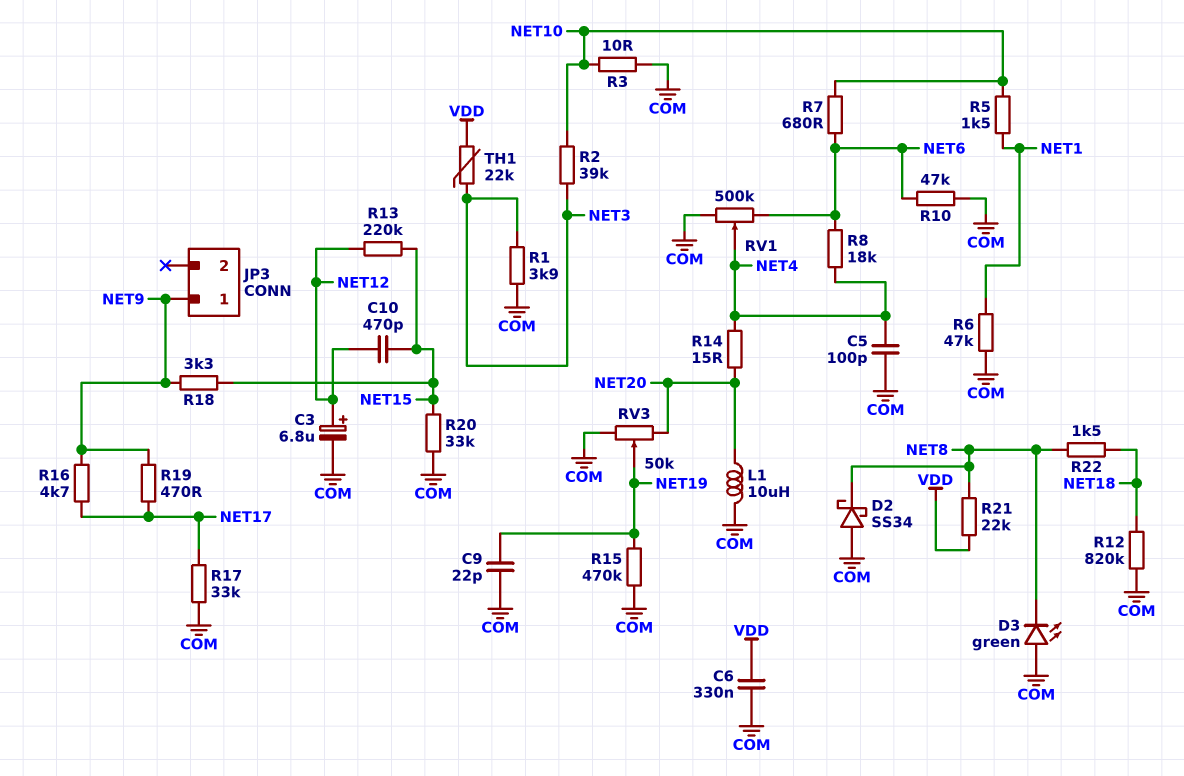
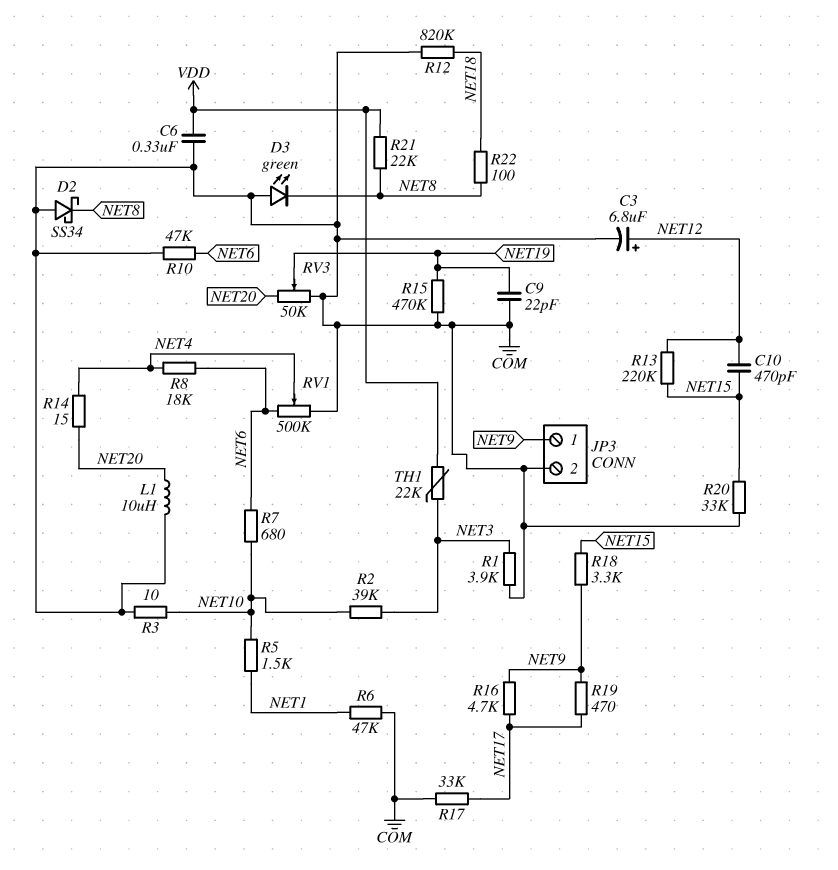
C5: 100pF (COM, NET4) -> none
JP3 pin 2: none -> COM
R22: 1.5k (NET8, NET18) -> 100 (NET8, NET18)

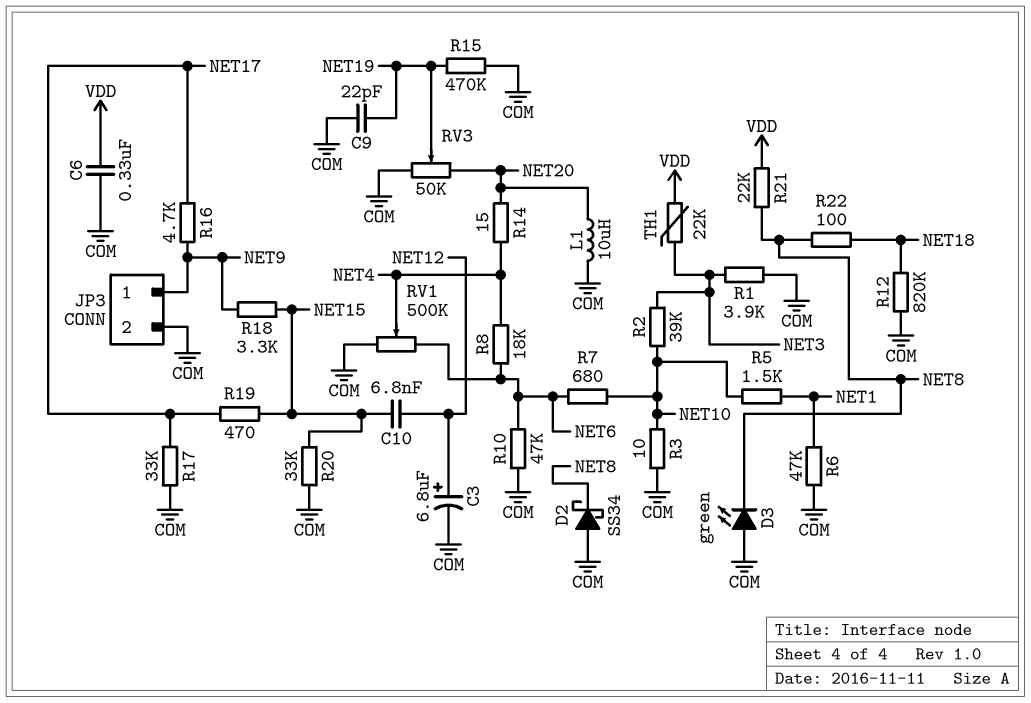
C10: 470pF (NET12, NET15) -> 6.8nF (NET12, NET15)
R13: 220k (NET12, NET15) -> none
R19: 470 (NET9, NET17) -> 470 (NET15, NET17)

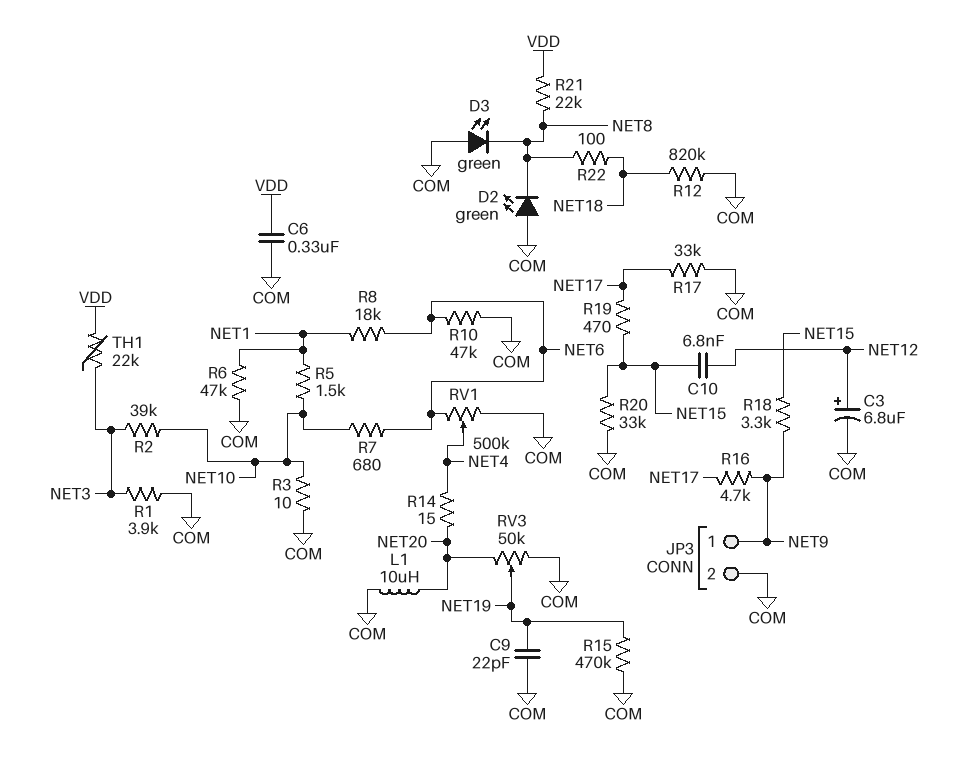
D2: schottky SS34 (A COM, K NET8) -> LED green (A COM, K NET8)
R8: 18k (NET4, NET6) -> 18k (NET1, NET6)

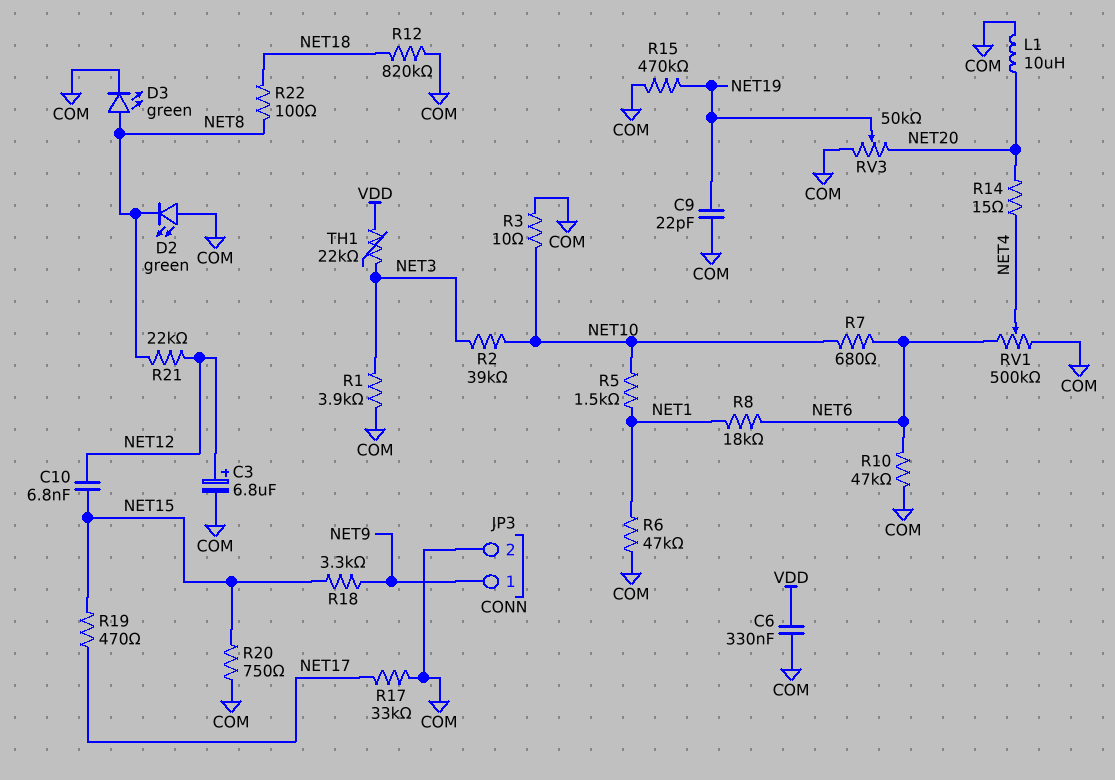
D3: LED green (A COM, K NET8) -> LED green (A NET8, K COM)
R16: 4.7k (NET9, NET17) -> none
R20: 33k (COM, NET15) -> 750 (COM, NET15)
R21: 22k (NET8, VDD) -> 22k (NET8, NET12)

